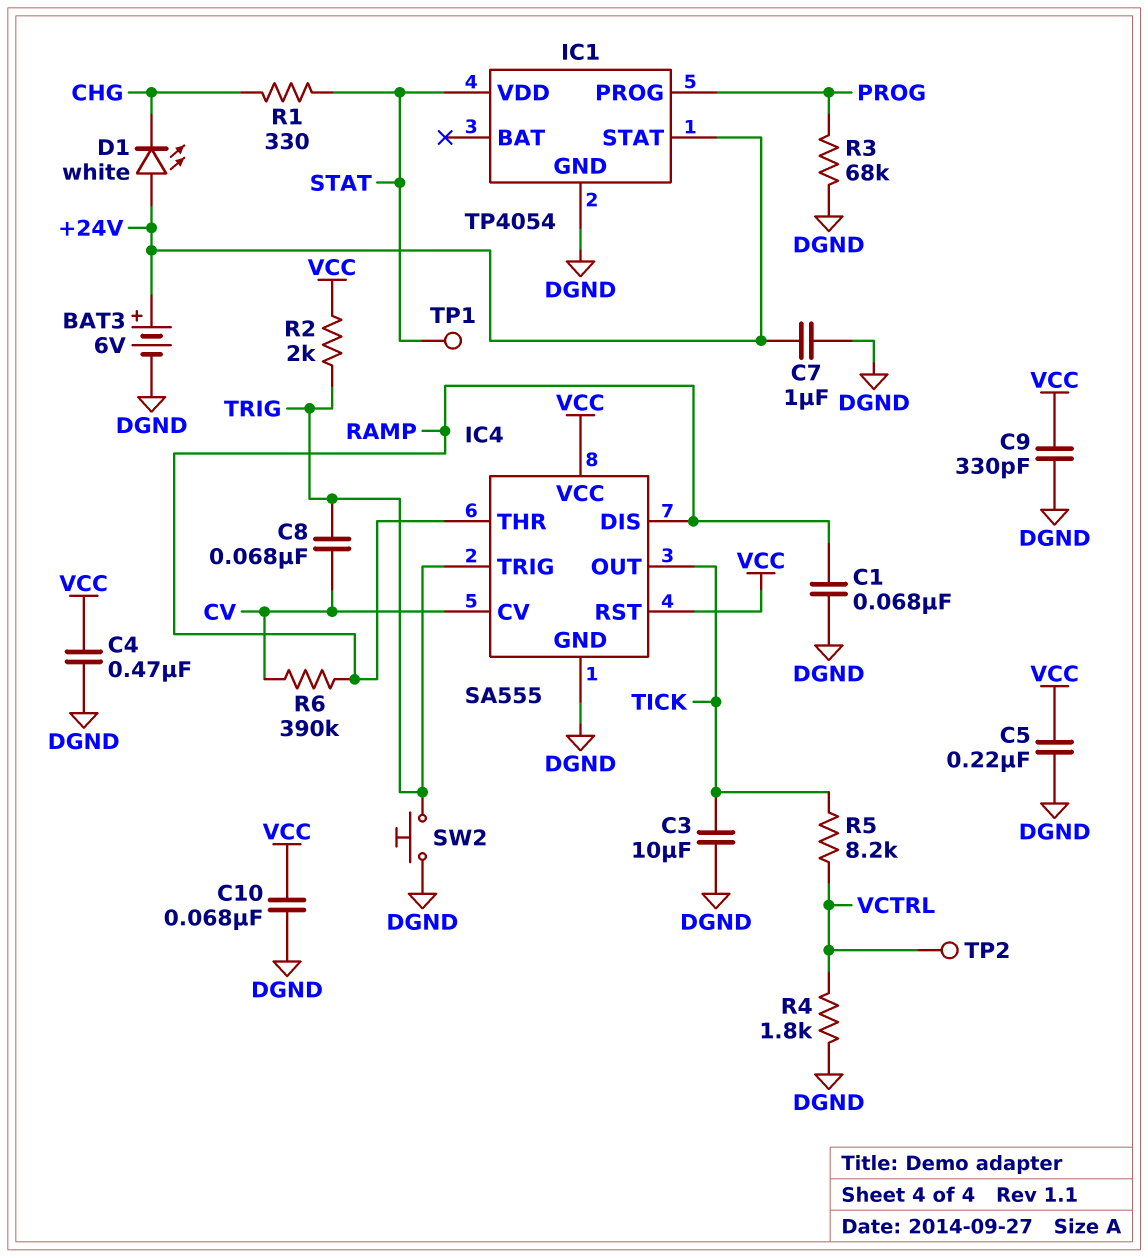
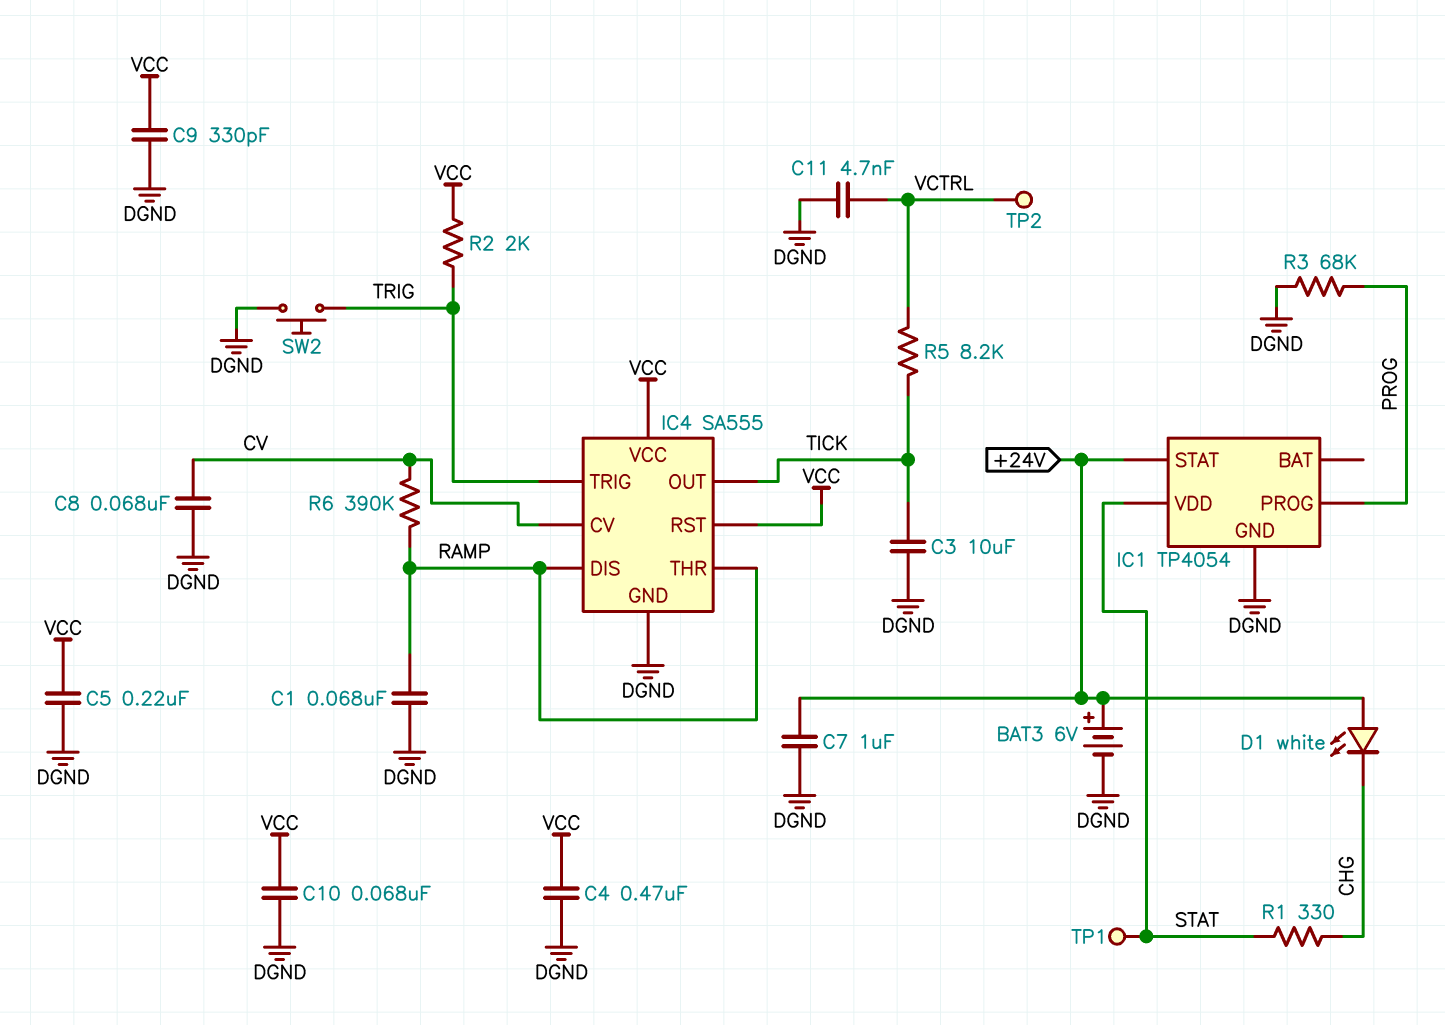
C8: 68nF (CV, TRIG) -> 68nF (CV, DGND)
C11: none -> 4.7nF (DGND, VCTRL)
R4: 1.8k (DGND, VCTRL) -> none

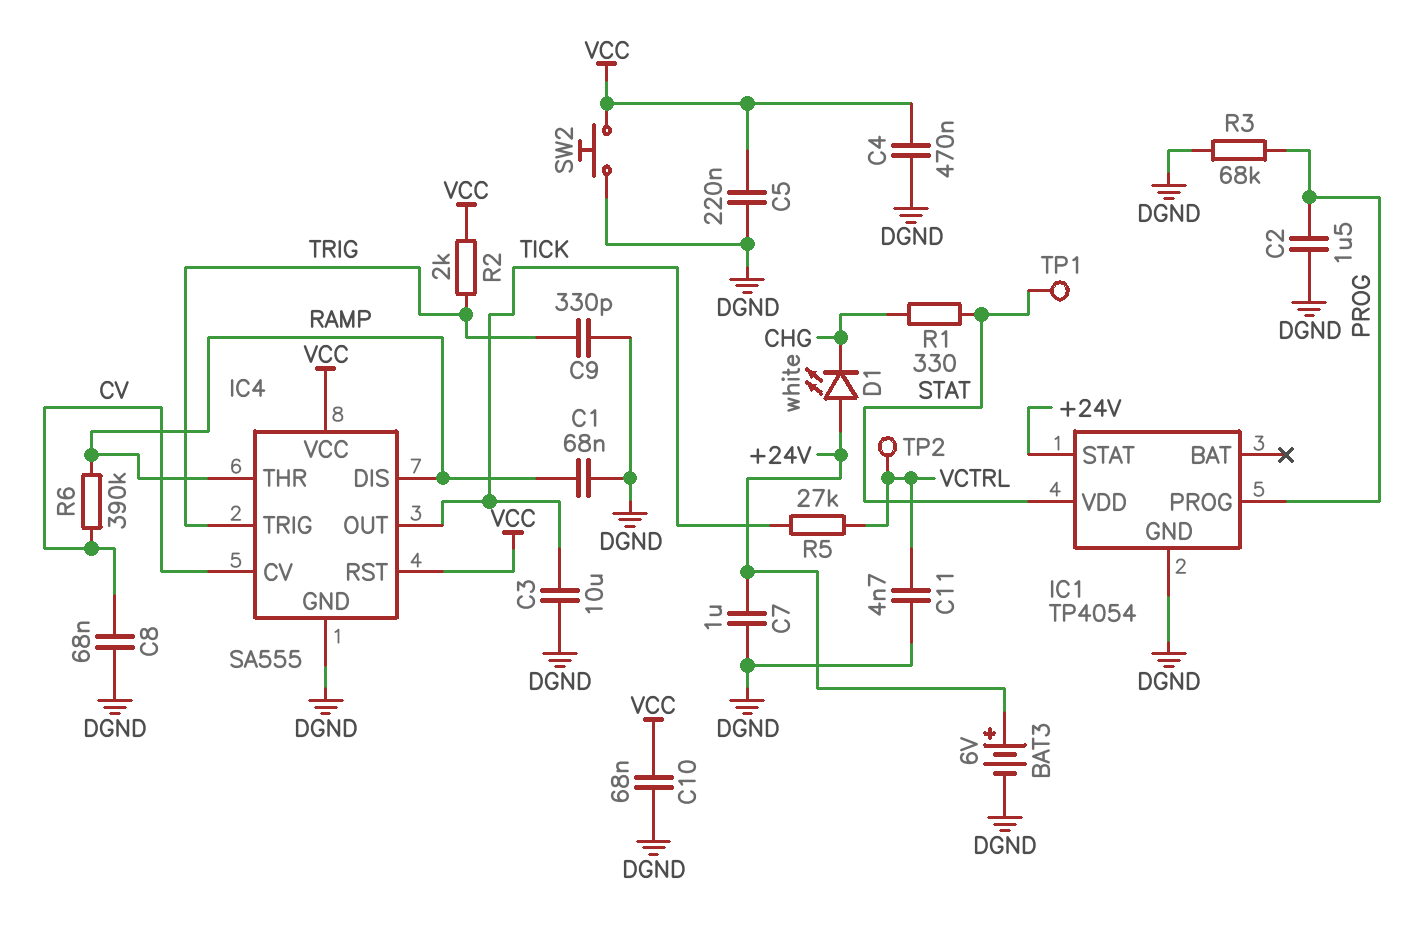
C2: none -> 1.5uF (DGND, PROG)
C9: 330pF (DGND, VCC) -> 330pF (DGND, TRIG)
R5: 8.2k (TICK, VCTRL) -> 27k (TICK, VCTRL)
SW2: button (DGND, TRIG) -> button (DGND, VCC)

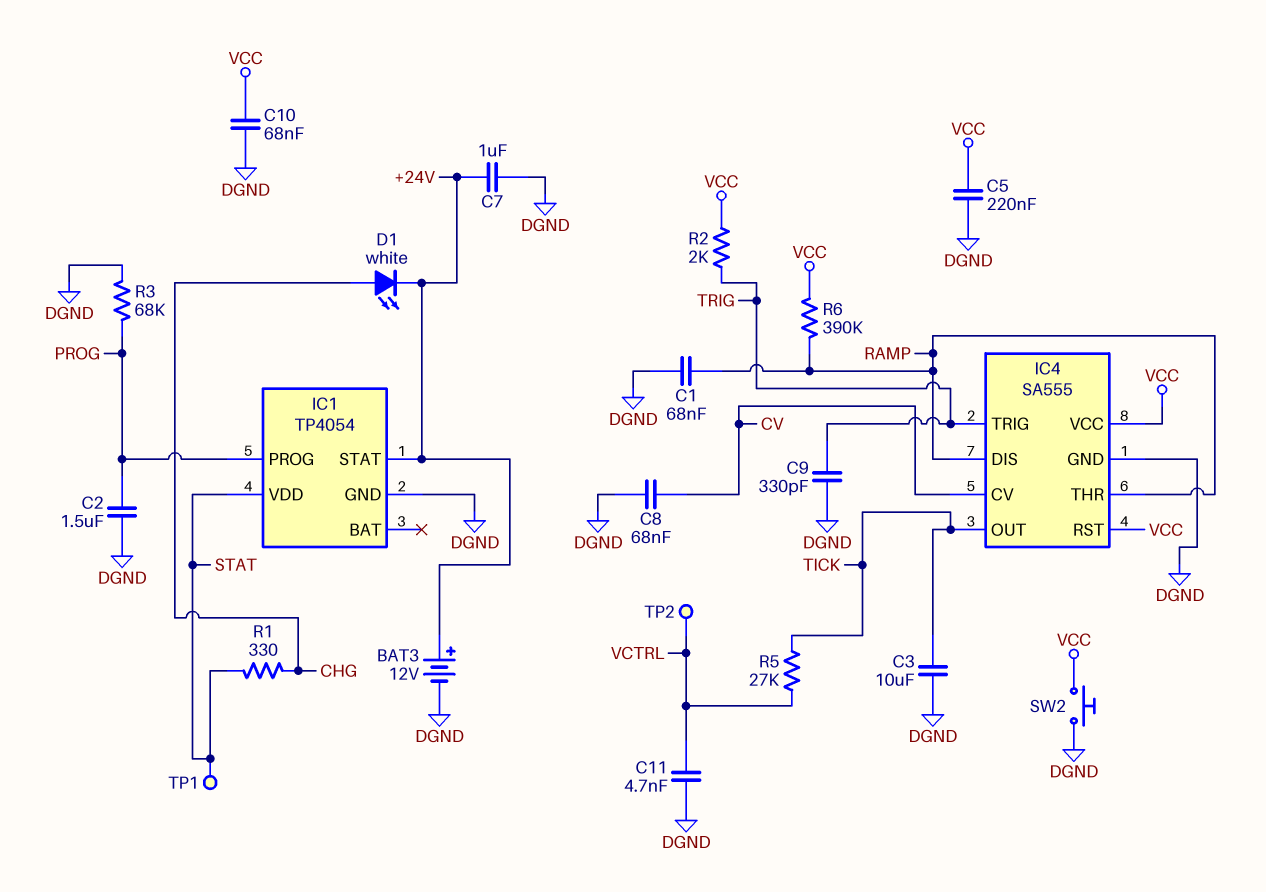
BAT3: 6V (plus +24V, minus DGND) -> 12V (plus +24V, minus DGND)
C4: 470nF (DGND, VCC) -> none
D1: LED white (A +24V, K CHG) -> LED white (A CHG, K +24V)
R6: 390k (CV, RAMP) -> 390k (RAMP, VCC)

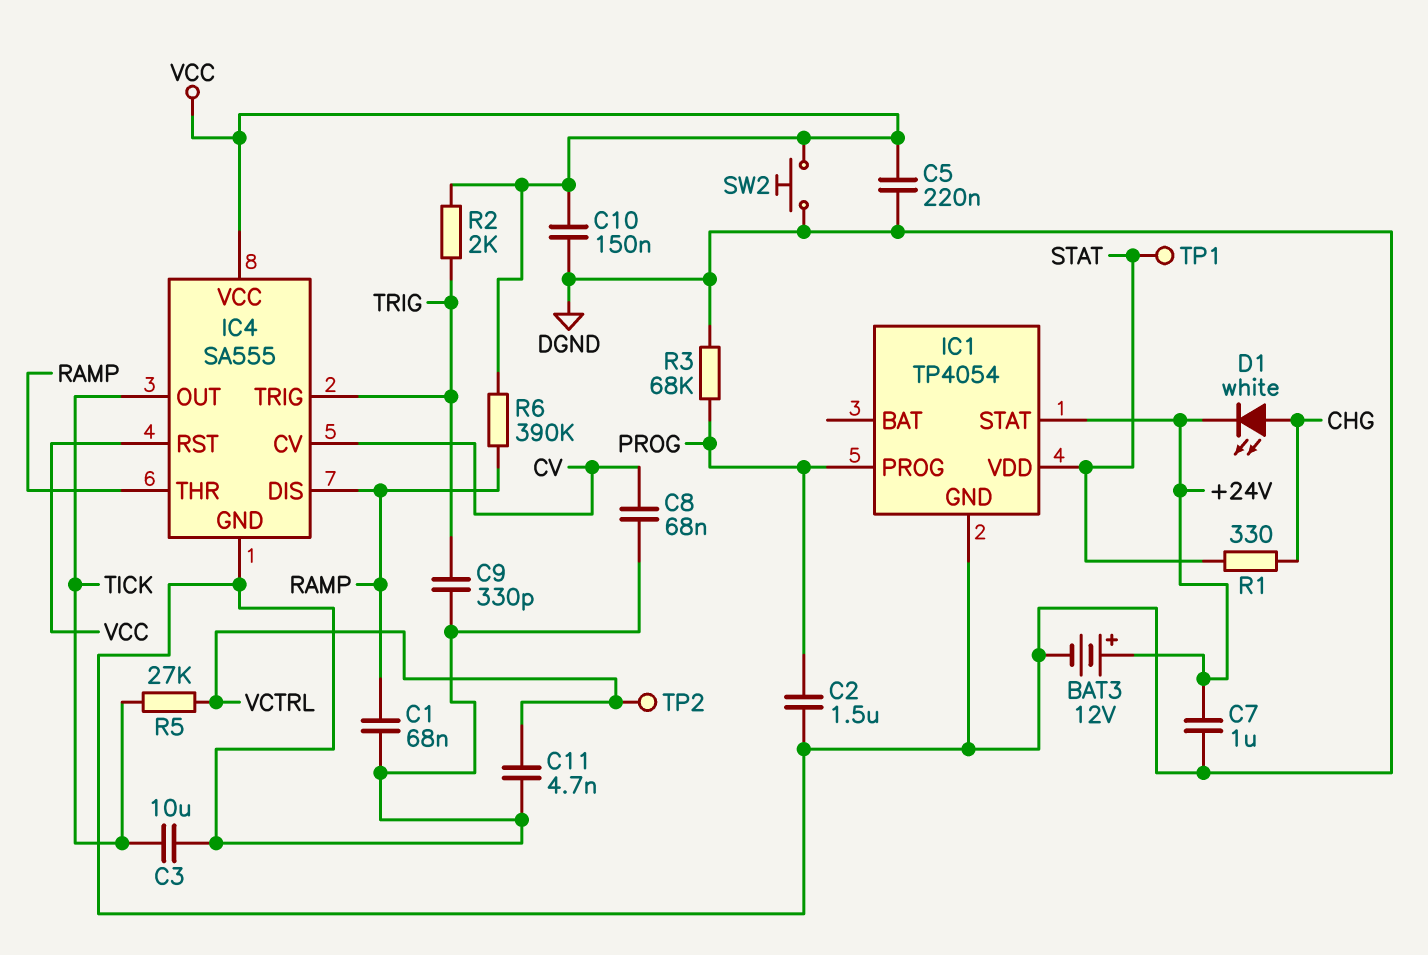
C10: 68nF (DGND, VCC) -> 150nF (DGND, VCC)

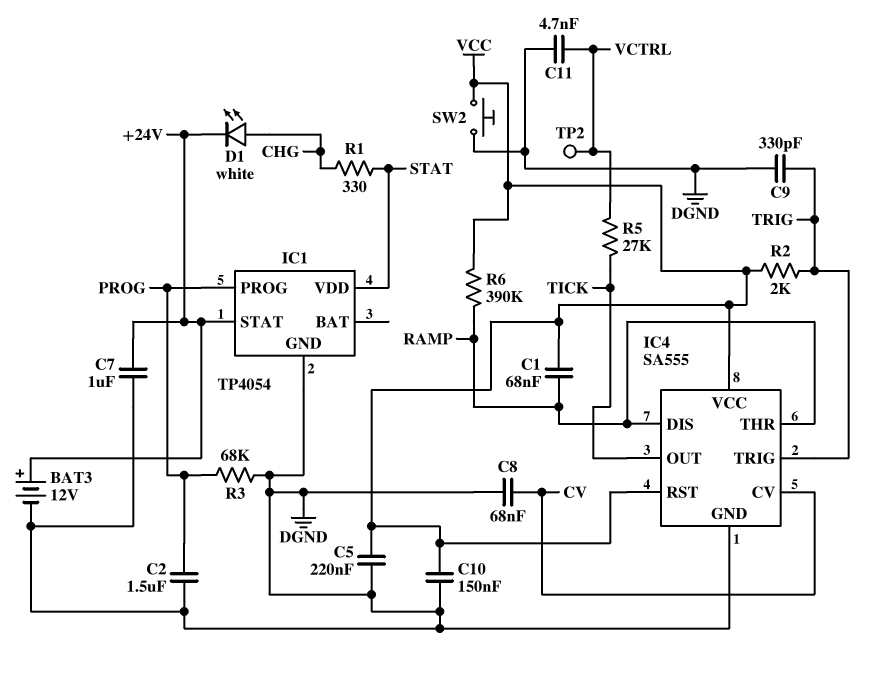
C1: 68nF (DGND, RAMP) -> 68nF (RAMP, VCC)
C3: 10uF (DGND, TICK) -> none
TP1: test point (STAT) -> none

